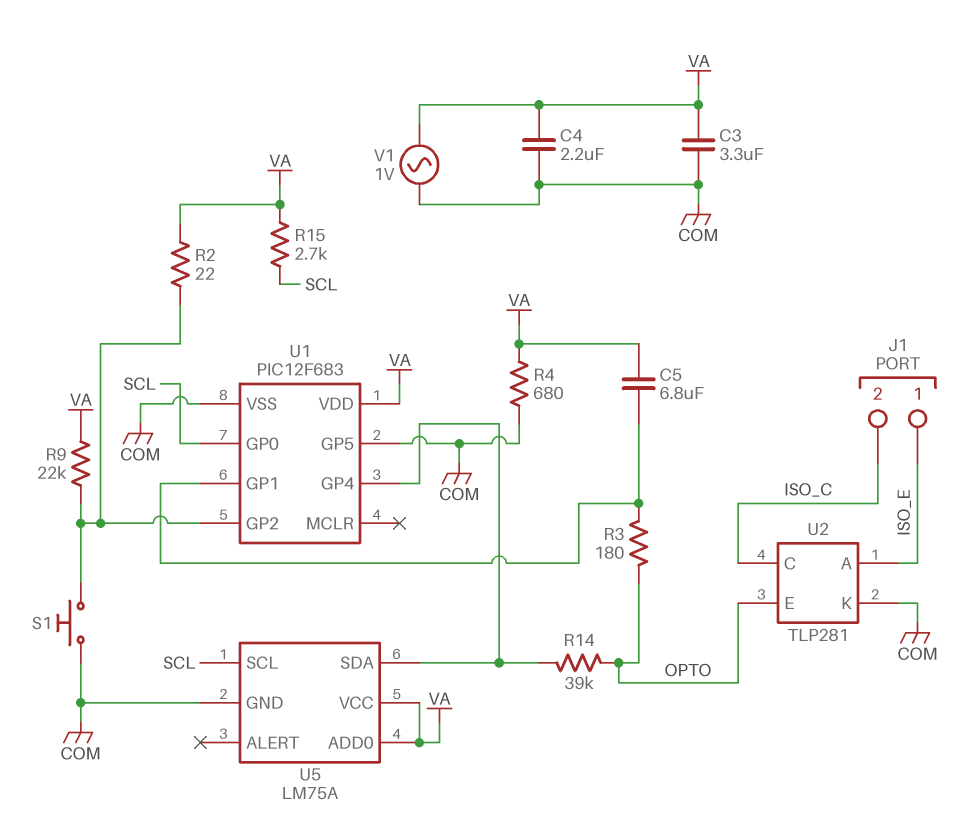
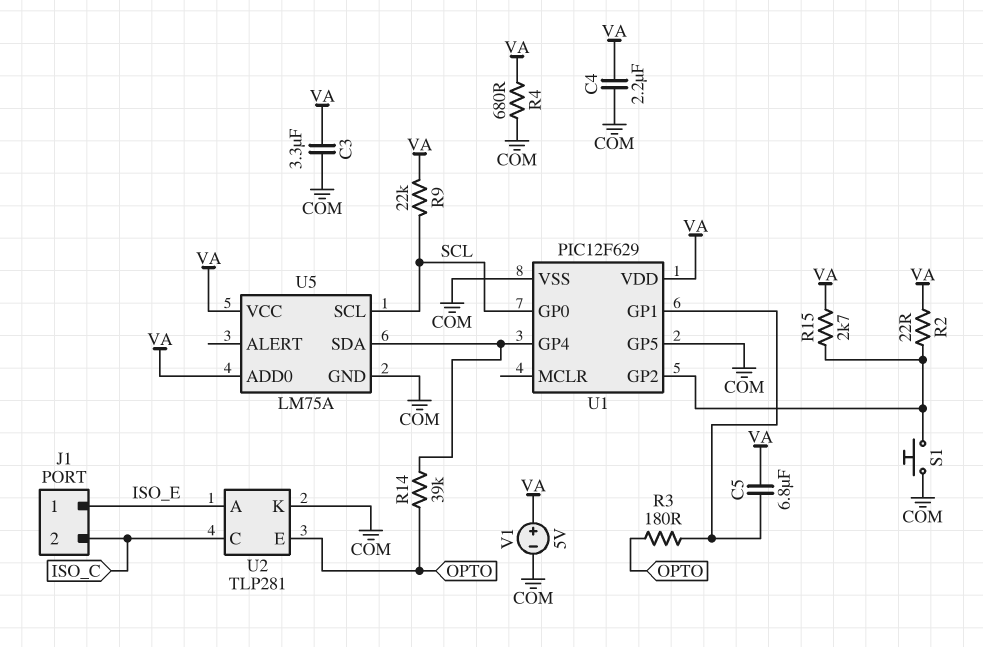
R9: 22k (U1/GP2, VA) -> 22k (SCL, VA)
R15: 2.7k (SCL, VA) -> 2.7k (U1/GP2, VA)
U1: PIC12F683 -> PIC12F629
V1: AC 1V (COM, VA) -> 5V (plus VA, minus COM)

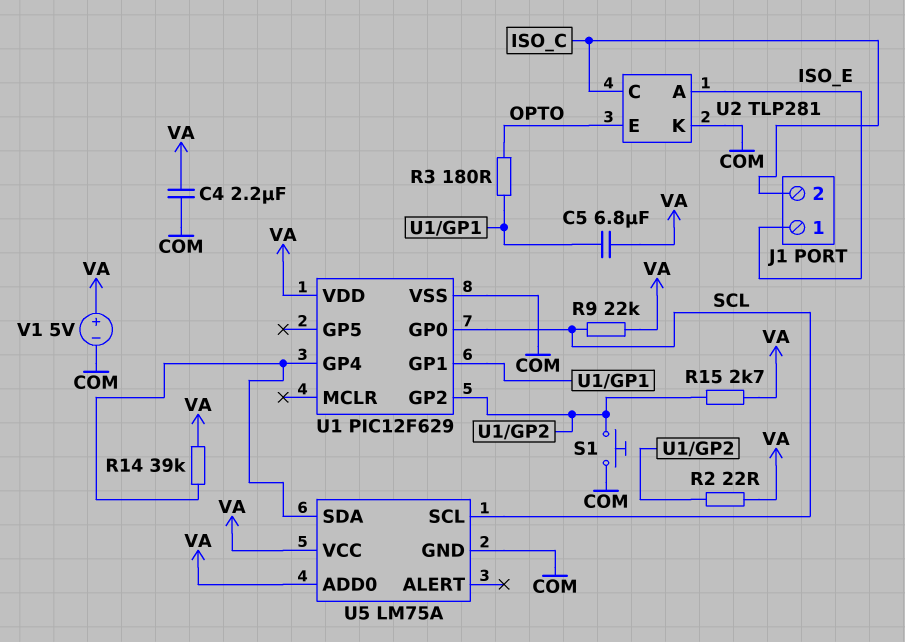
C3: 3.3uF (COM, VA) -> none
R4: 680 (COM, VA) -> none
R14: 39k (OPTO, U1/GP4) -> 39k (U1/GP4, VA)
U1 pin GP5: COM -> none

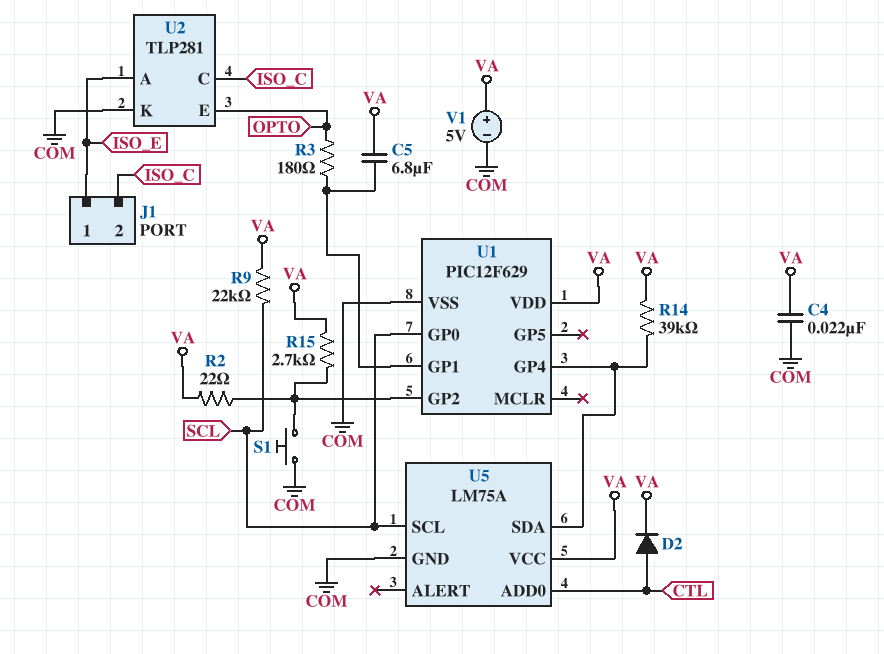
C4: 2.2uF (COM, VA) -> 22nF (COM, VA)
D2: none -> diode (A CTL, K VA)
U5 pin ADD0: VA -> CTL

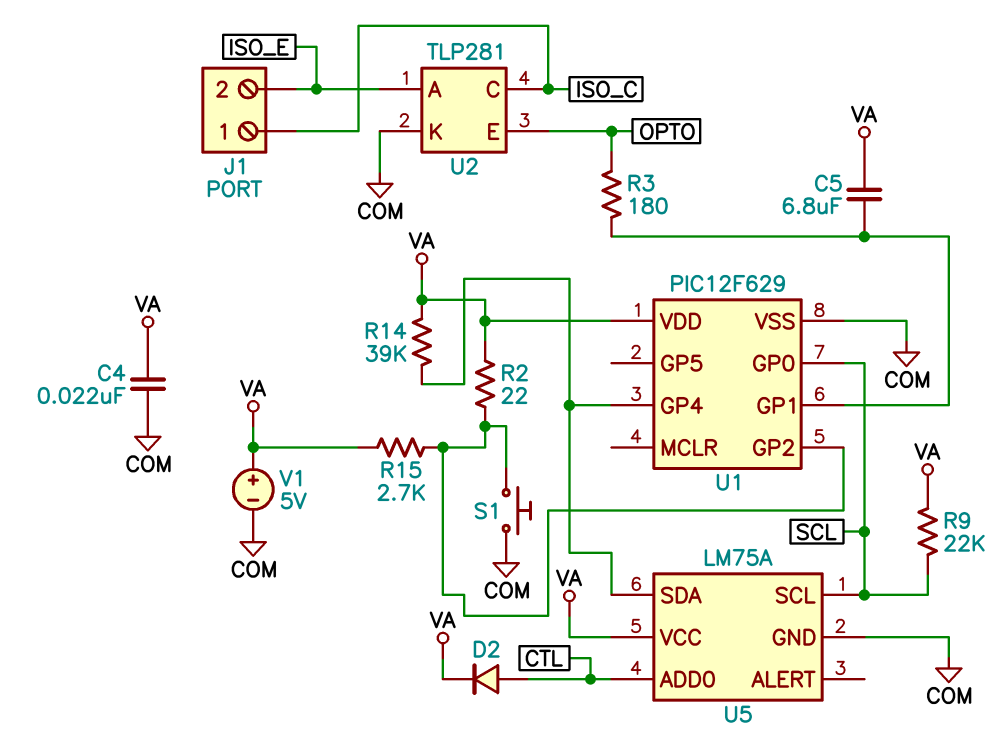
J1 pin 1: ISO_E -> ISO_C
J1 pin 2: ISO_C -> ISO_E

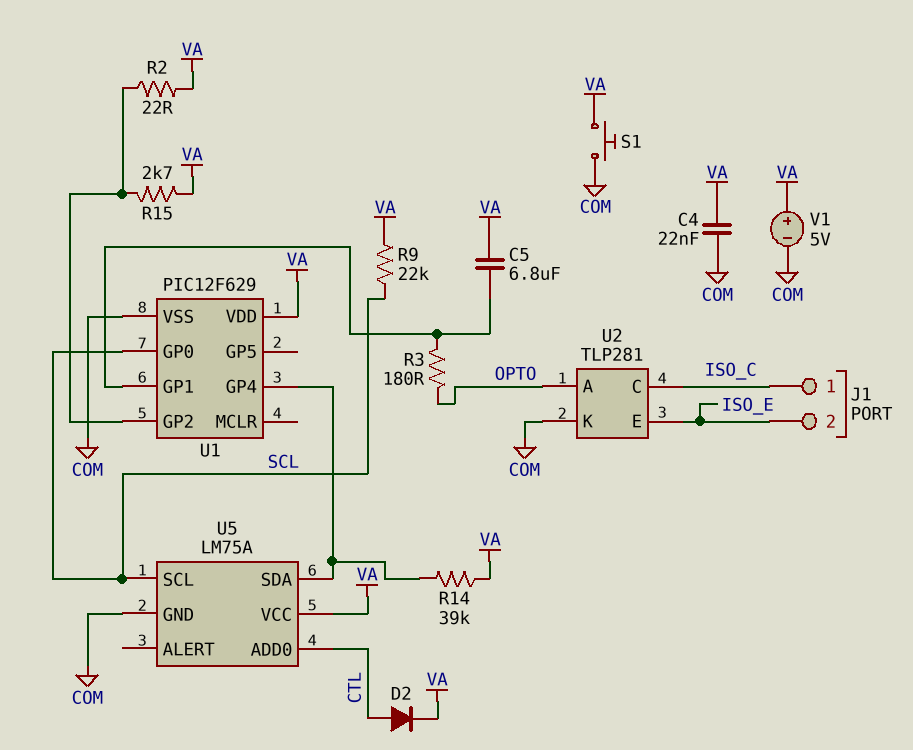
S1: button (COM, U1/GP2) -> button (COM, VA)
U2 pin A: ISO_E -> OPTO
U2 pin E: OPTO -> ISO_E

